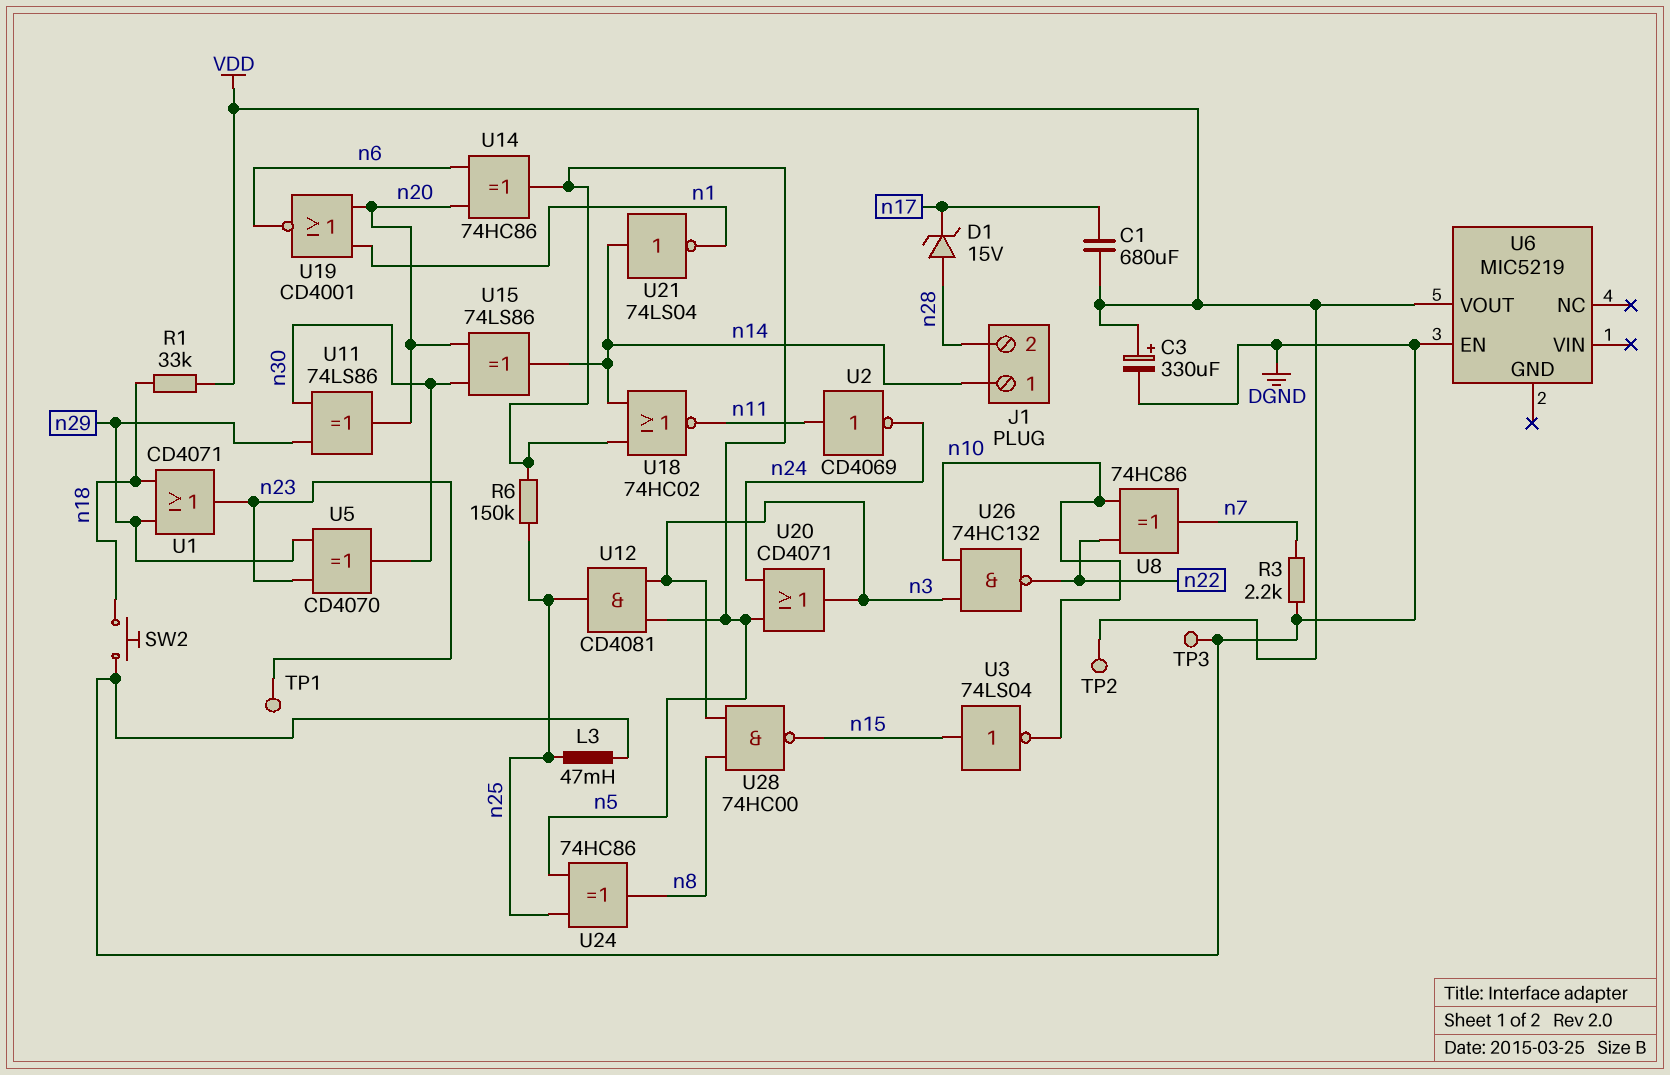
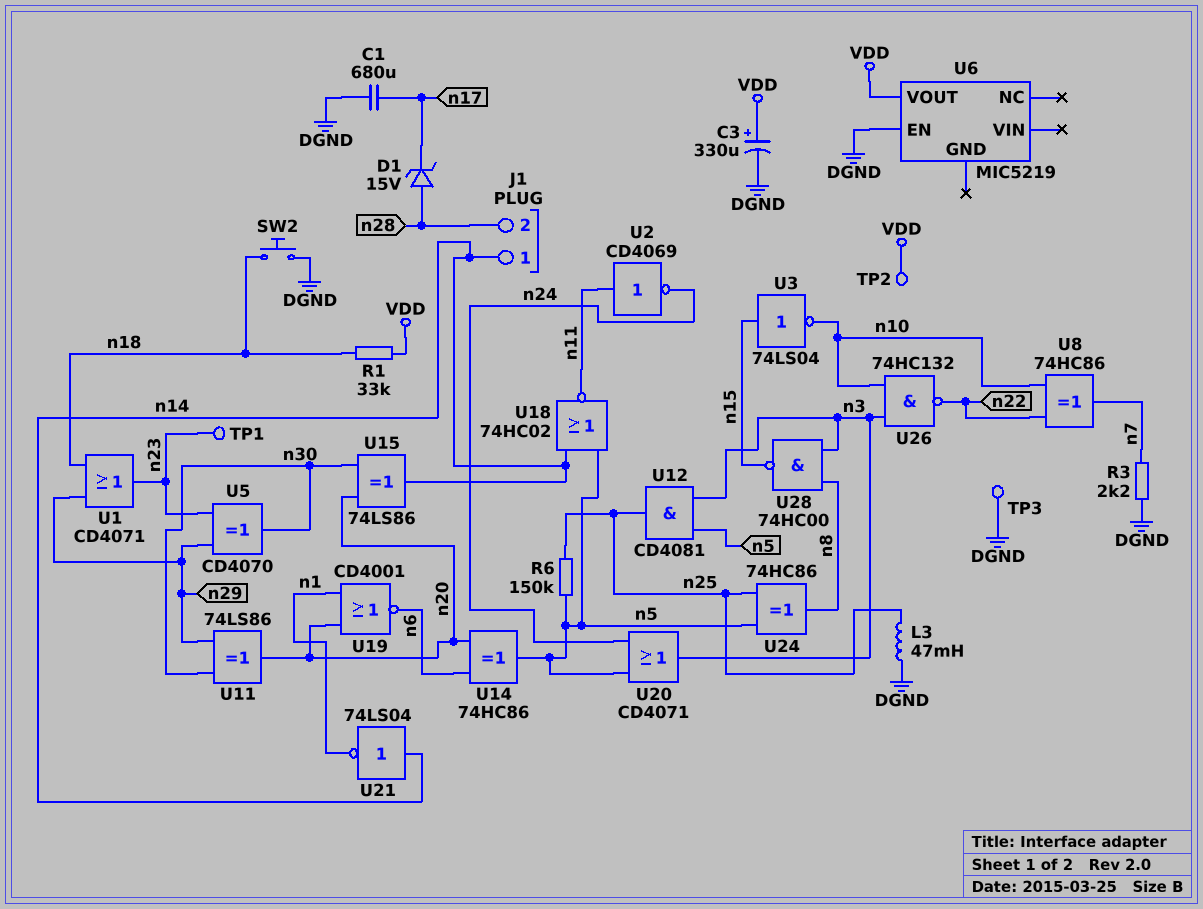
C1: 680uF (VDD, n17) -> 680uF (DGND, n17)

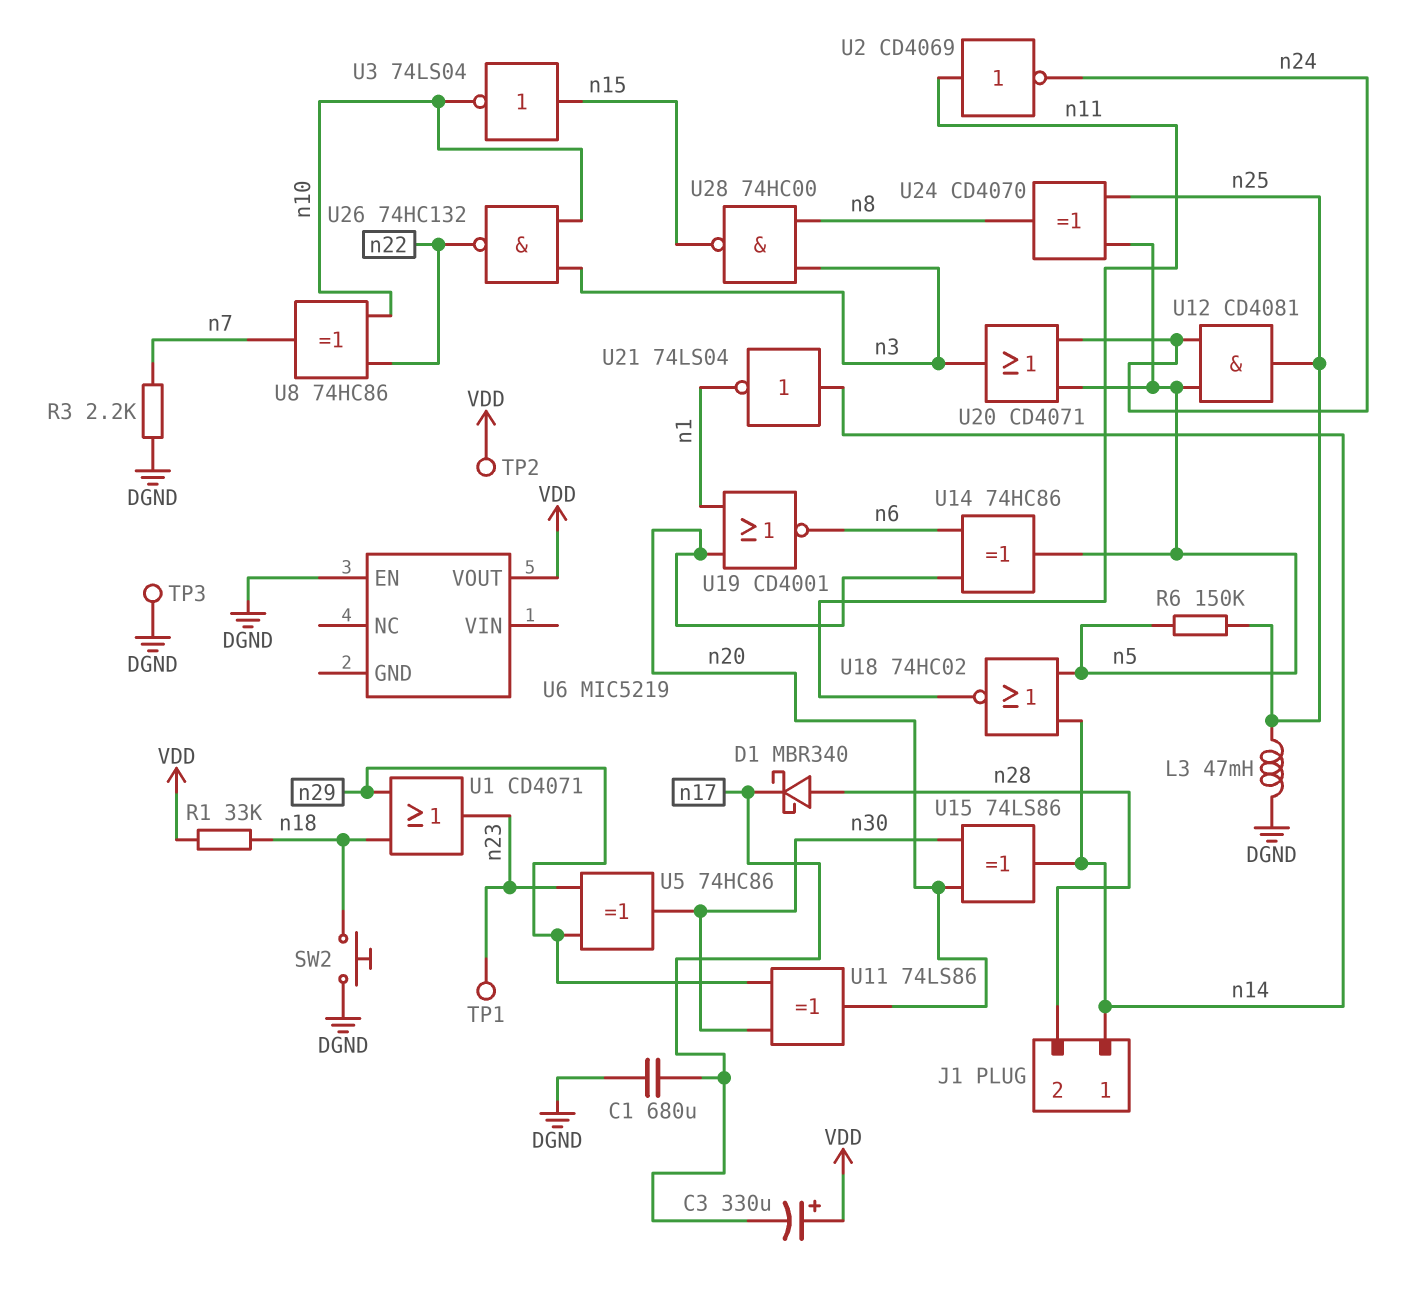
C3: 330uF (plus VDD, minus DGND) -> 330uF (plus VDD, minus n17)
D1: zener 15V (A n28, K n17) -> schottky MBR340 (A n28, K n17)
U5: XOR CD4070 (in n23, in n29, out n30) -> XOR 74HC86 (in n23, in n29, out n30)
U12: AND CD4081 (in n3, in n5, out n25) -> AND CD4081 (in n5, in n24, out n25)
U24: XOR 74HC86 (in n5, in n25, out n8) -> XOR CD4070 (in n5, in n25, out n8)

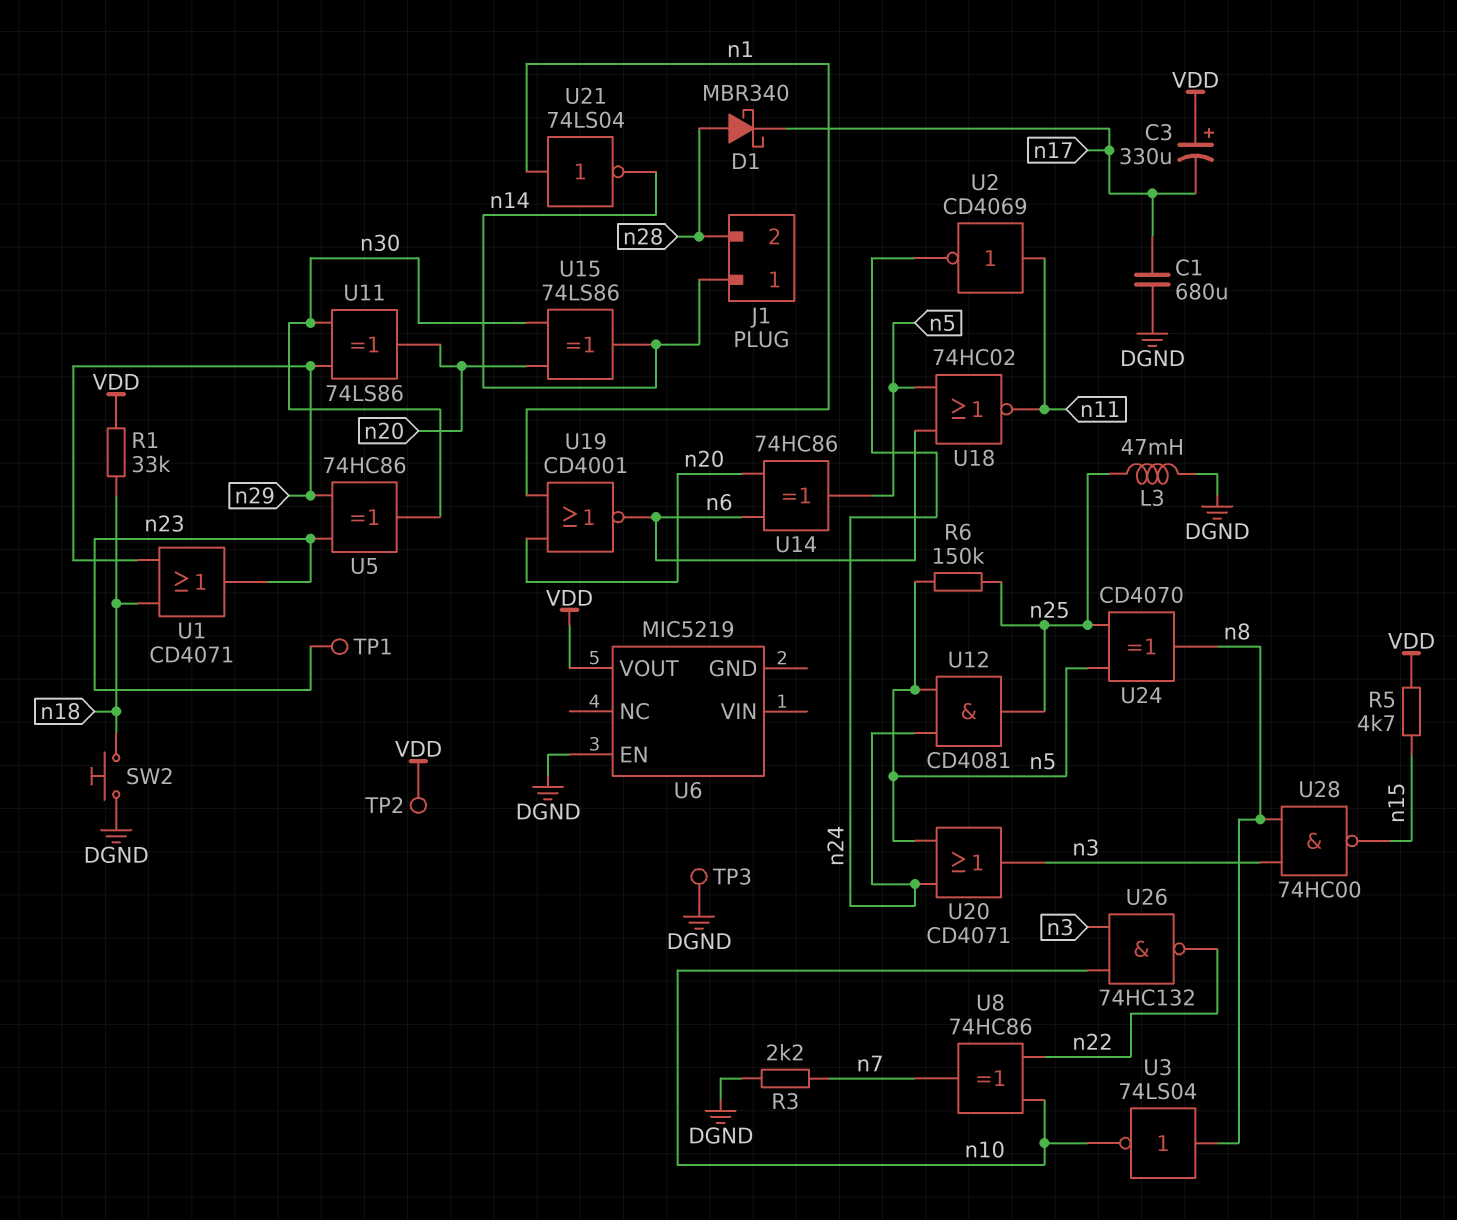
R5: none -> 4.7k (VDD, n15)
U3: NOT 74LS04 (in n15, out n10) -> NOT 74LS04 (in n8, out n10)
U18: NOR 74HC02 (in n5, in n14, out n11) -> NOR 74HC02 (in n5, in n6, out n11)
U21: NOT 74LS04 (in n14, out n1) -> NOT 74LS04 (in n1, out n14)

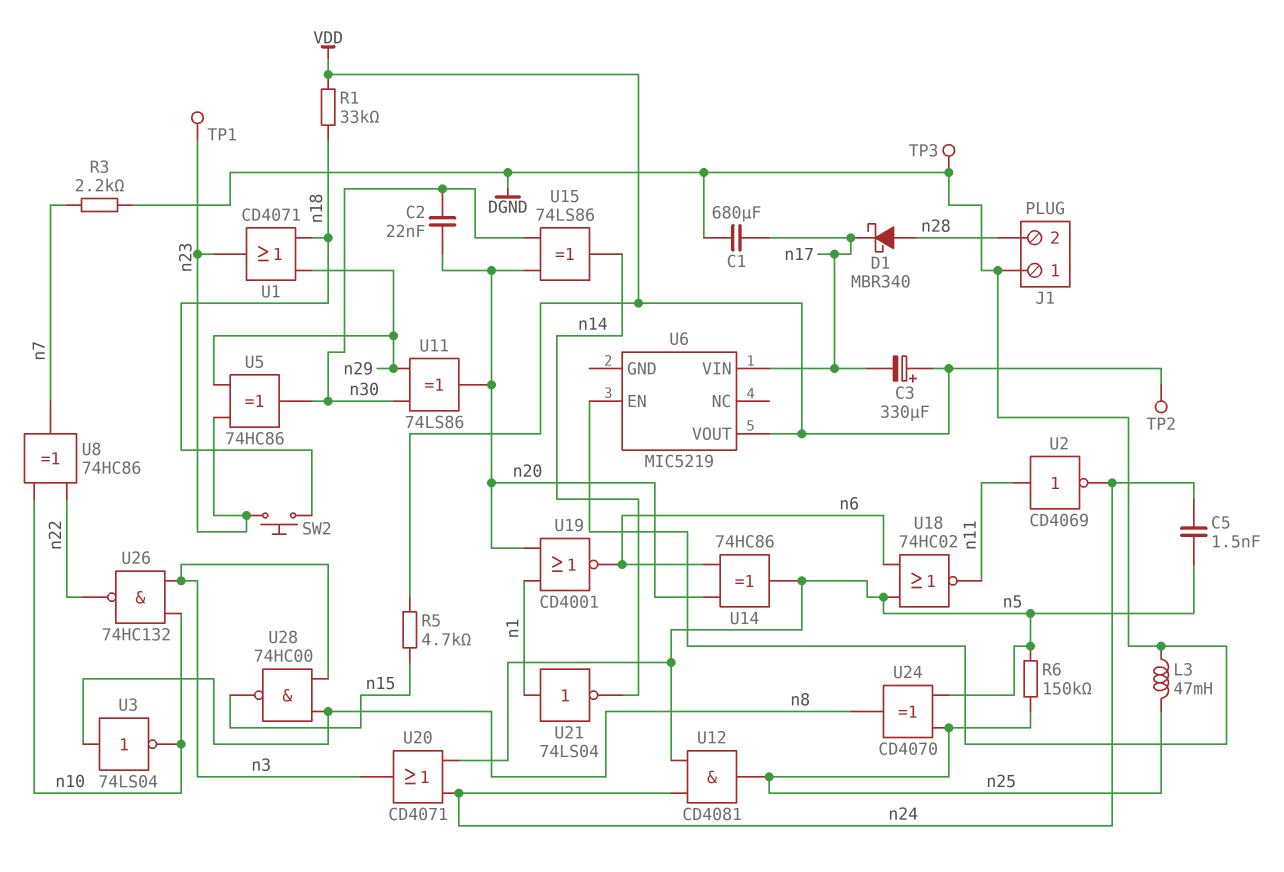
C2: none -> 22nF (n20, n30)
C5: none -> 1.5nF (n5, n24)
J1 pin 1: n14 -> DGND
SW2: button (DGND, n18) -> button (n18, n23)
U6 pin VIN: none -> n17

